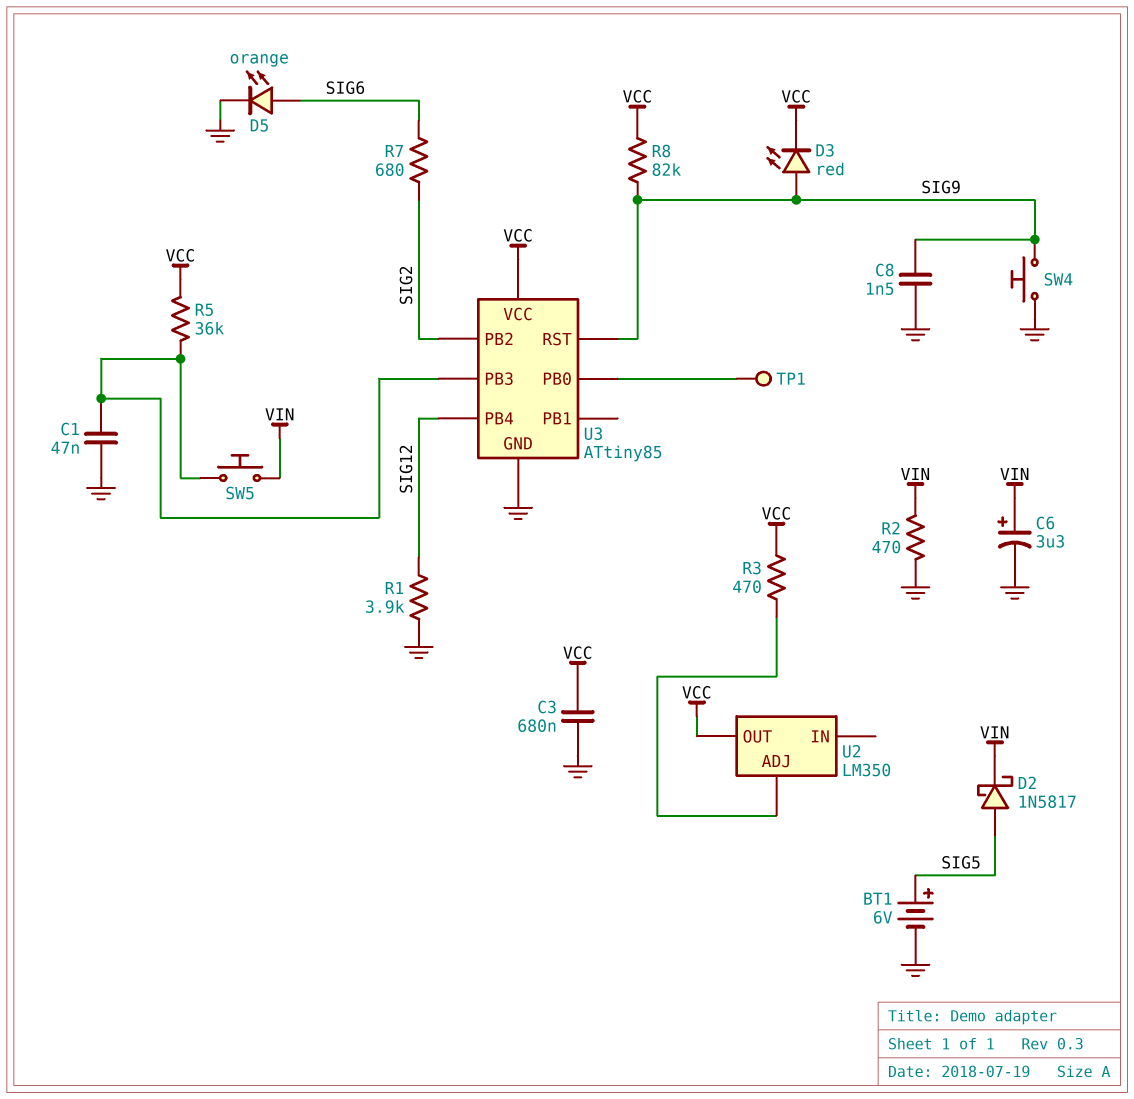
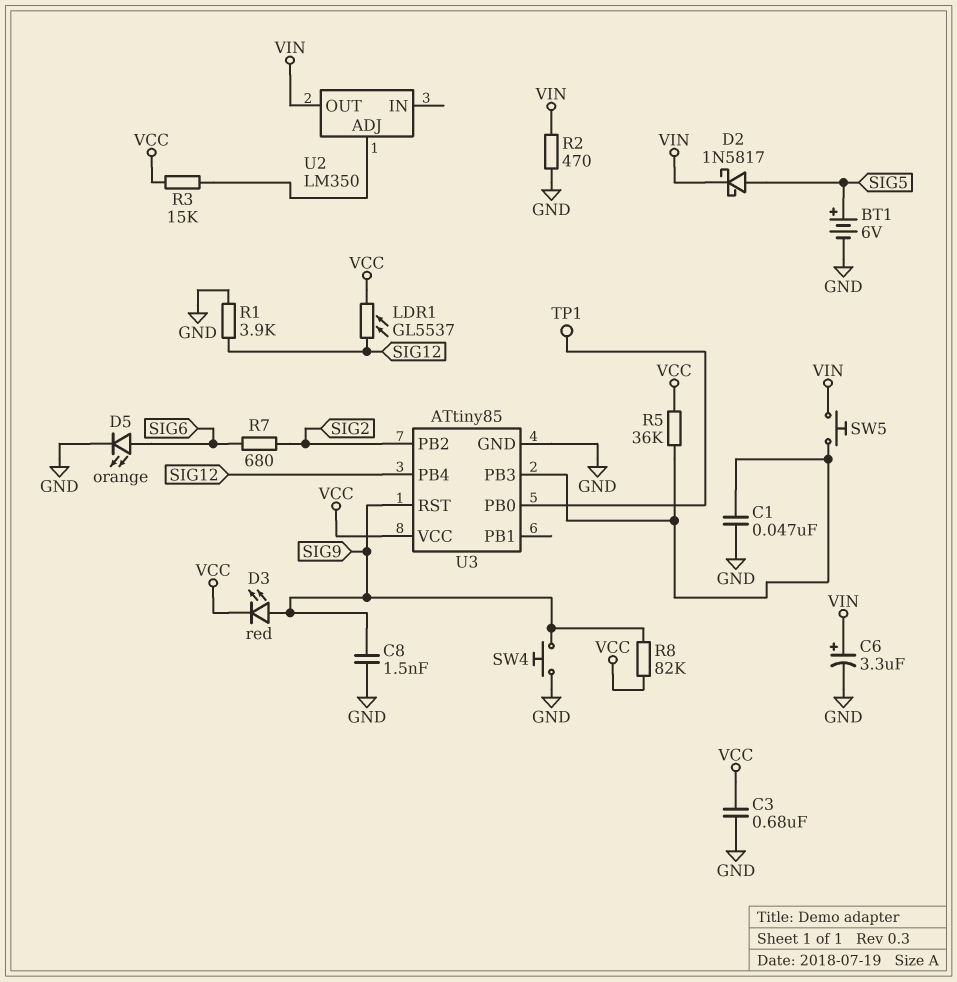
LDR1: none -> GL5537 (SIG12, VCC)
R3: 470 (U2/ADJ, VCC) -> 15k (U2/ADJ, VCC)
U2 pin OUT: VCC -> VIN

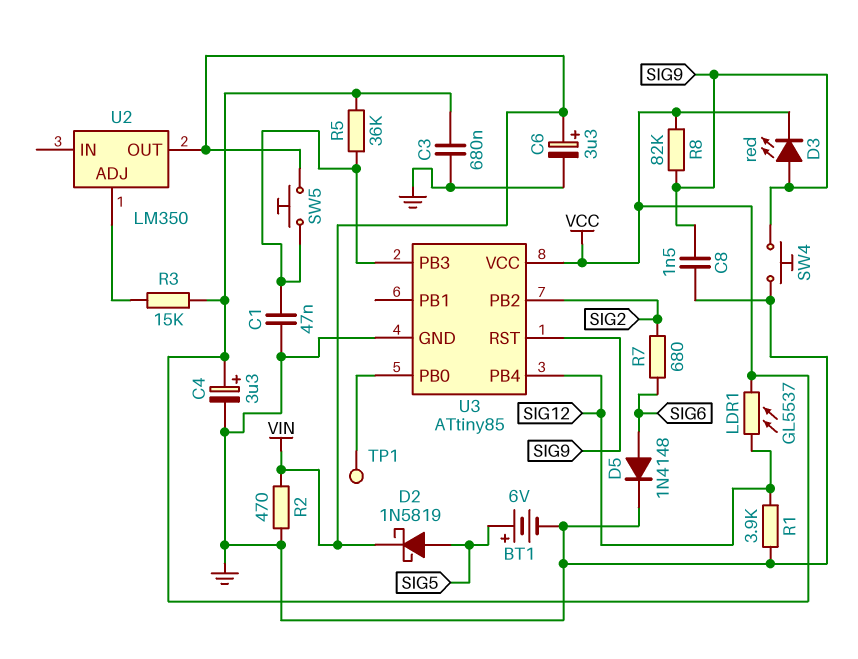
C4: none -> 3.3uF (plus VCC, minus GND)
D2: schottky 1N5817 (A SIG5, K VIN) -> schottky 1N5819 (A SIG5, K VIN)
D5: LED orange (A SIG6, K GND) -> diode 1N4148 (A SIG6, K GND)

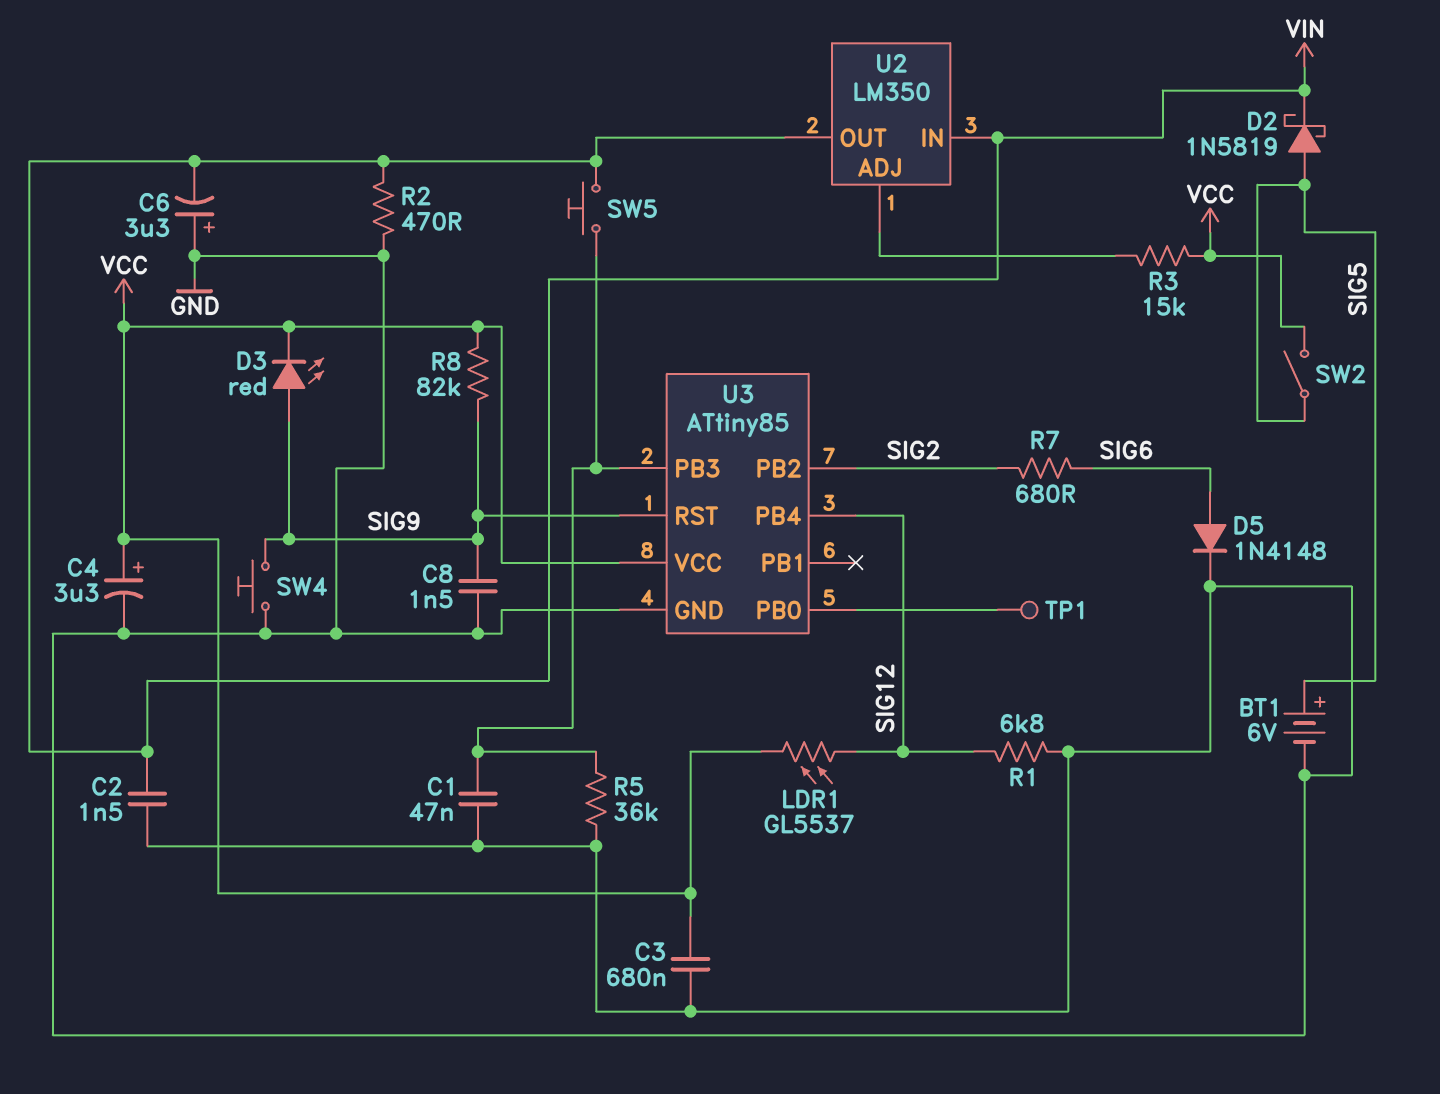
C2: none -> 1.5nF (GND, VIN)
C6: 3.3uF (plus VIN, minus GND) -> 3.3uF (plus GND, minus VIN)
R1: 3.9k (GND, SIG12) -> 6.8k (GND, SIG12)
R5: 36k (U3/PB3, VCC) -> 36k (GND, U3/PB3)
SW2: none -> switch (SIG5, VCC)
U2 pin IN: none -> VIN

